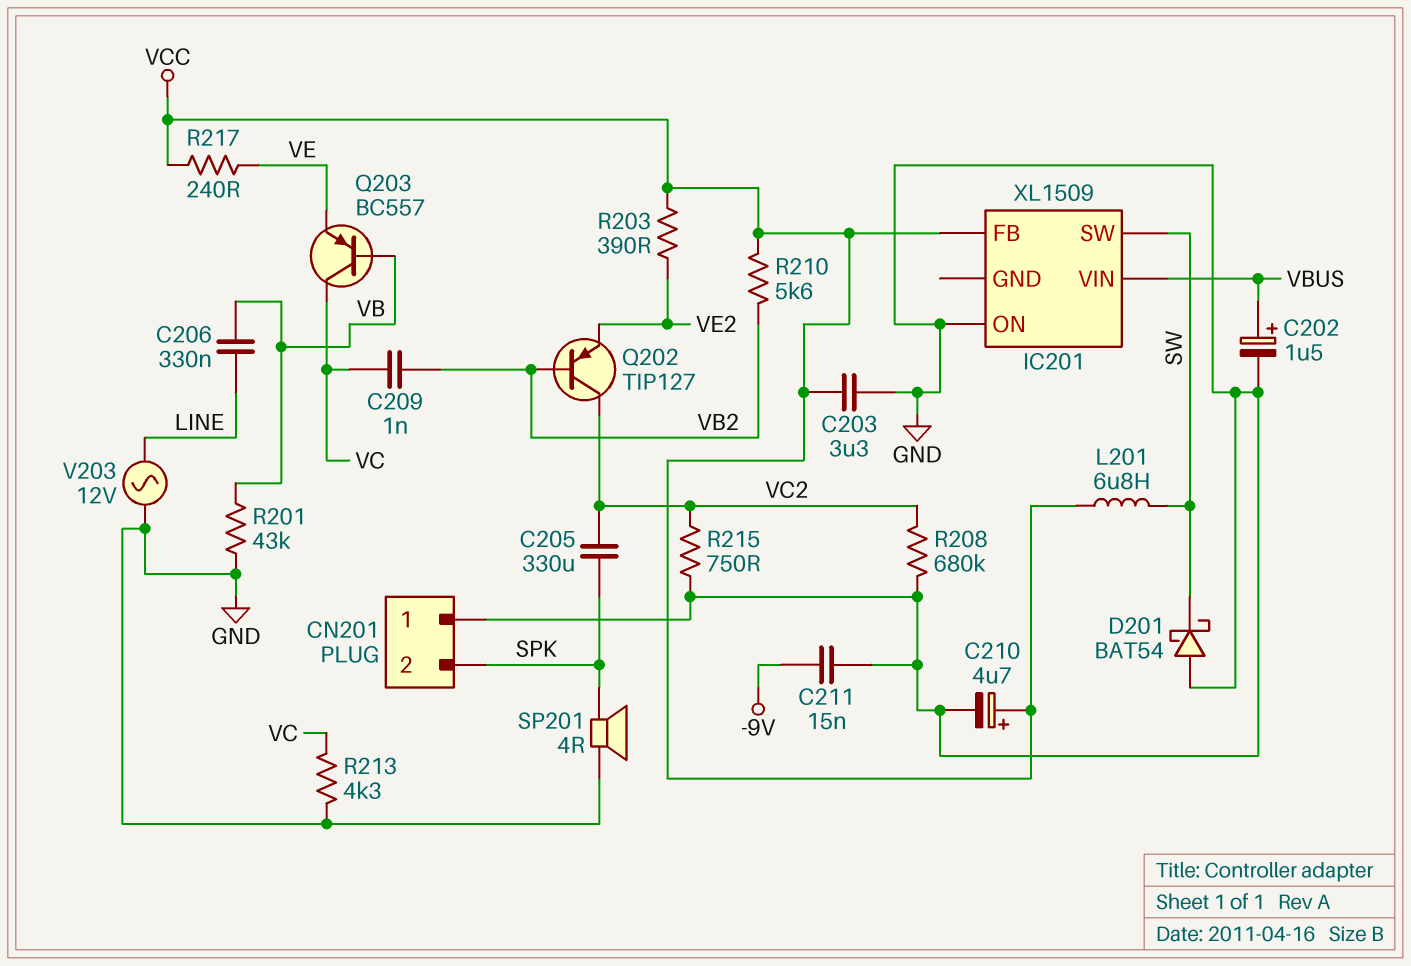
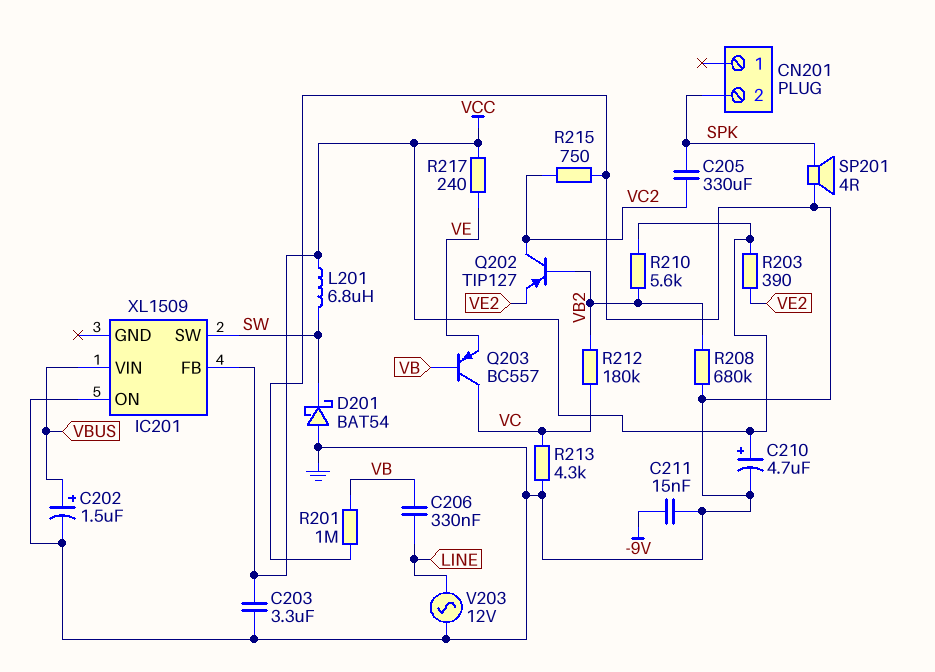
C209: 1nF (VB2, VC) -> none
CN201 pin 1: GND -> none
R201: 43k (GND, VB) -> 1M (GND, VB)
R208: 680k (GND, VC2) -> 680k (GND, VB2)
R212: none -> 180k (VB2, VC)

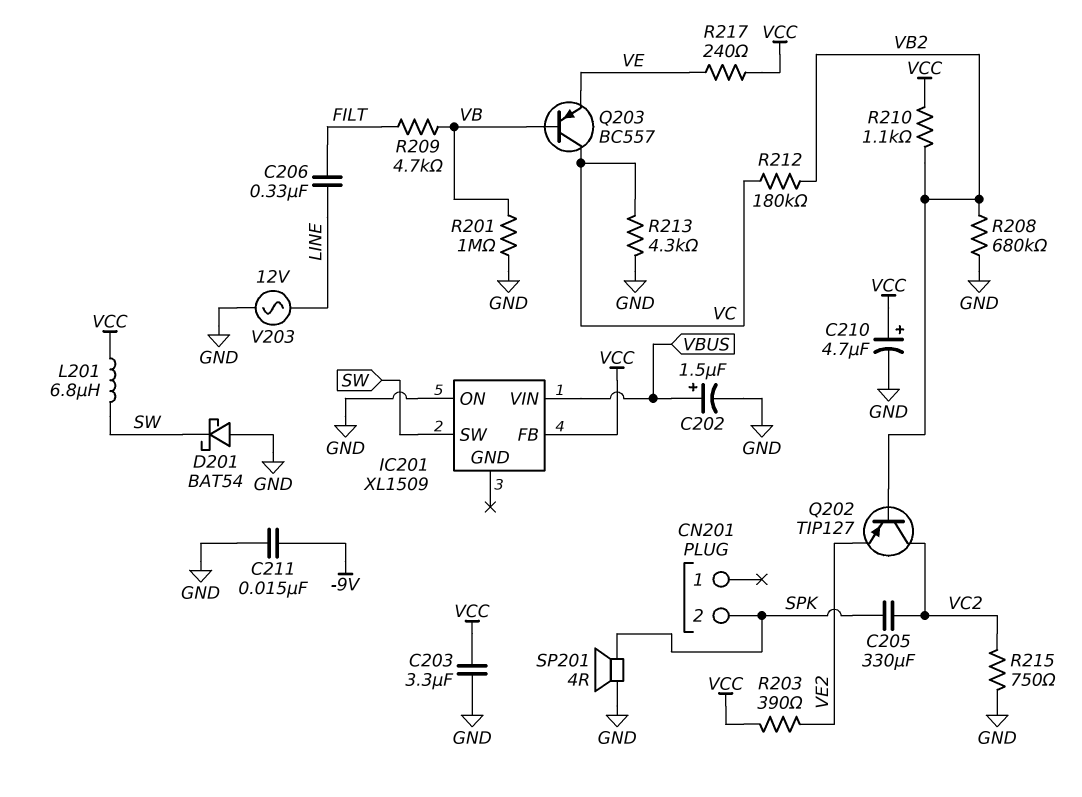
C206: 330nF (LINE, VB) -> 330nF (FILT, LINE)
R209: none -> 4.7k (FILT, VB)
R210: 5.6k (VB2, VCC) -> 1.1k (VB2, VCC)

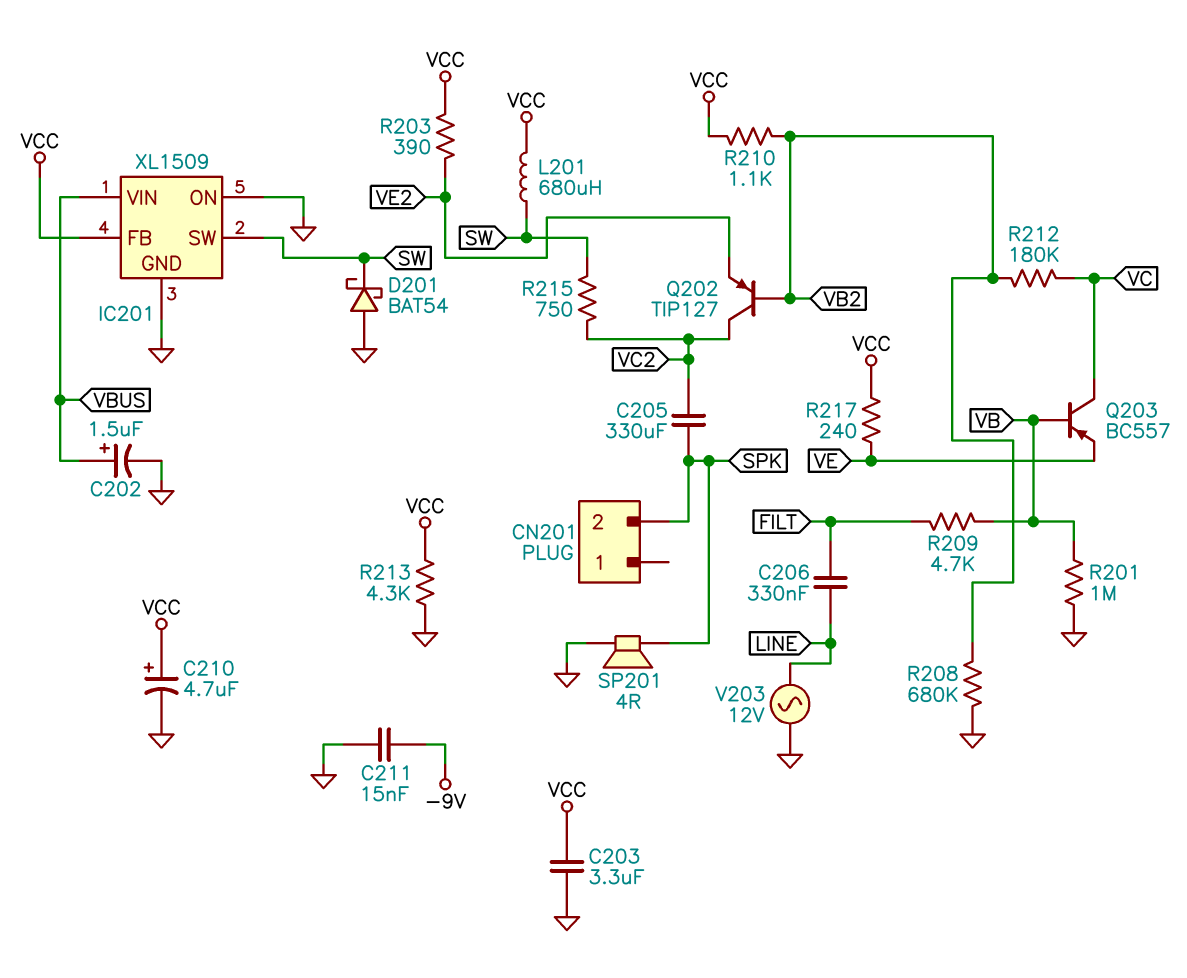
IC201 pin GND: none -> GND
L201: 6.8uH (SW, VCC) -> 680uH (SW, VCC)
R213: 4.3k (GND, VC) -> 4.3k (GND, VCC)
R215: 750 (GND, VC2) -> 750 (SW, VC2)

